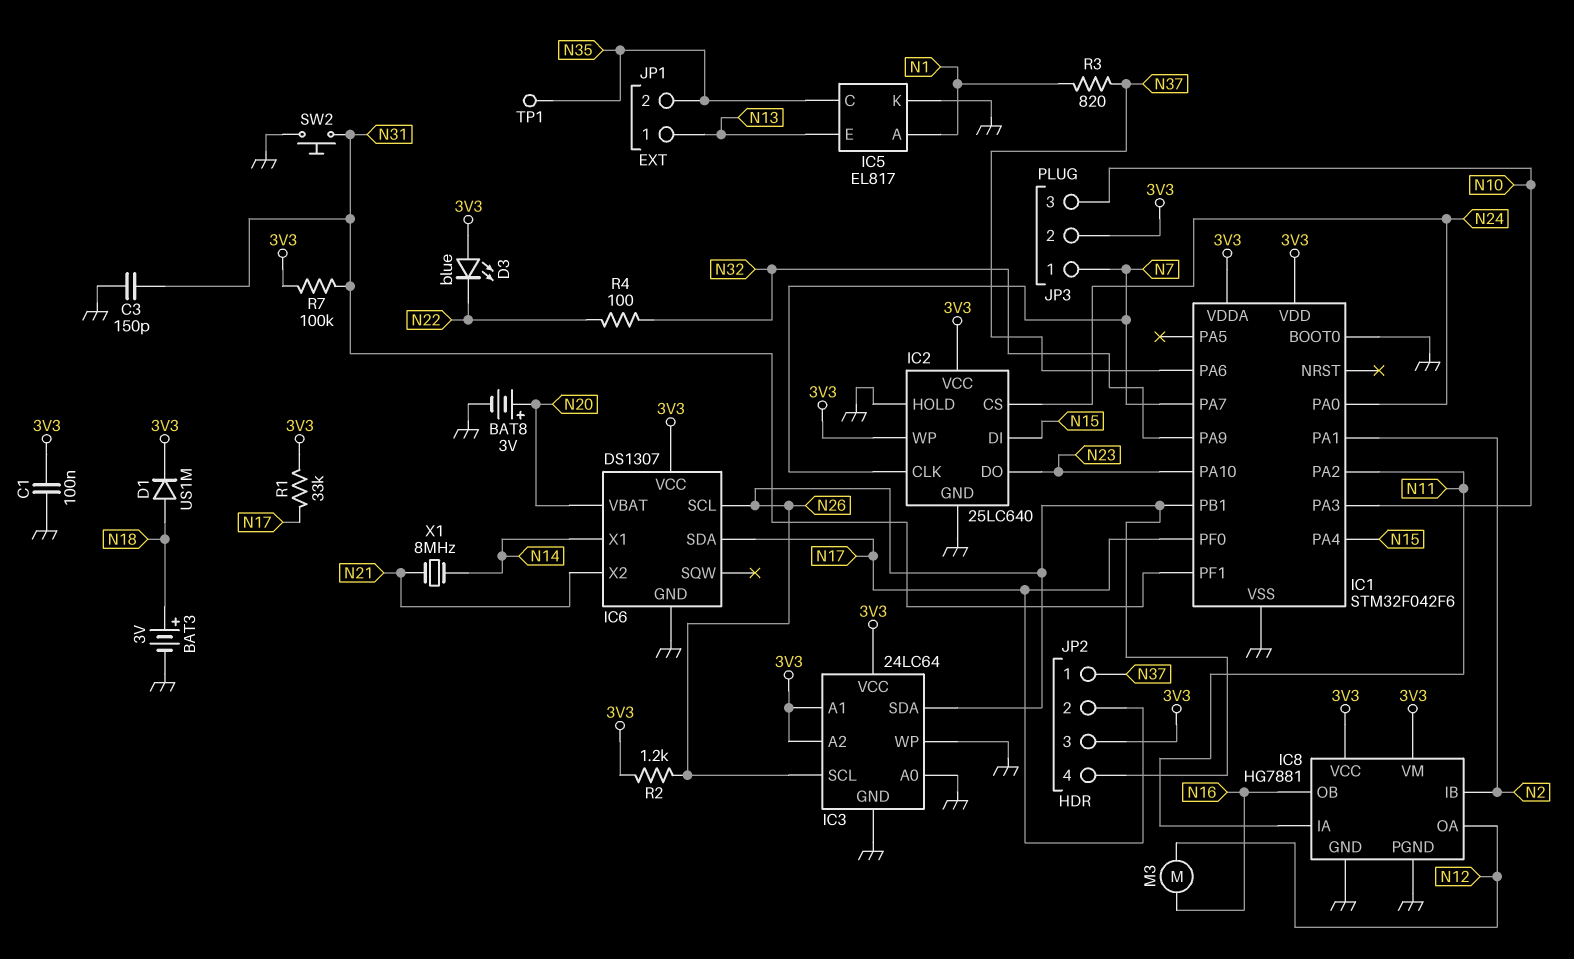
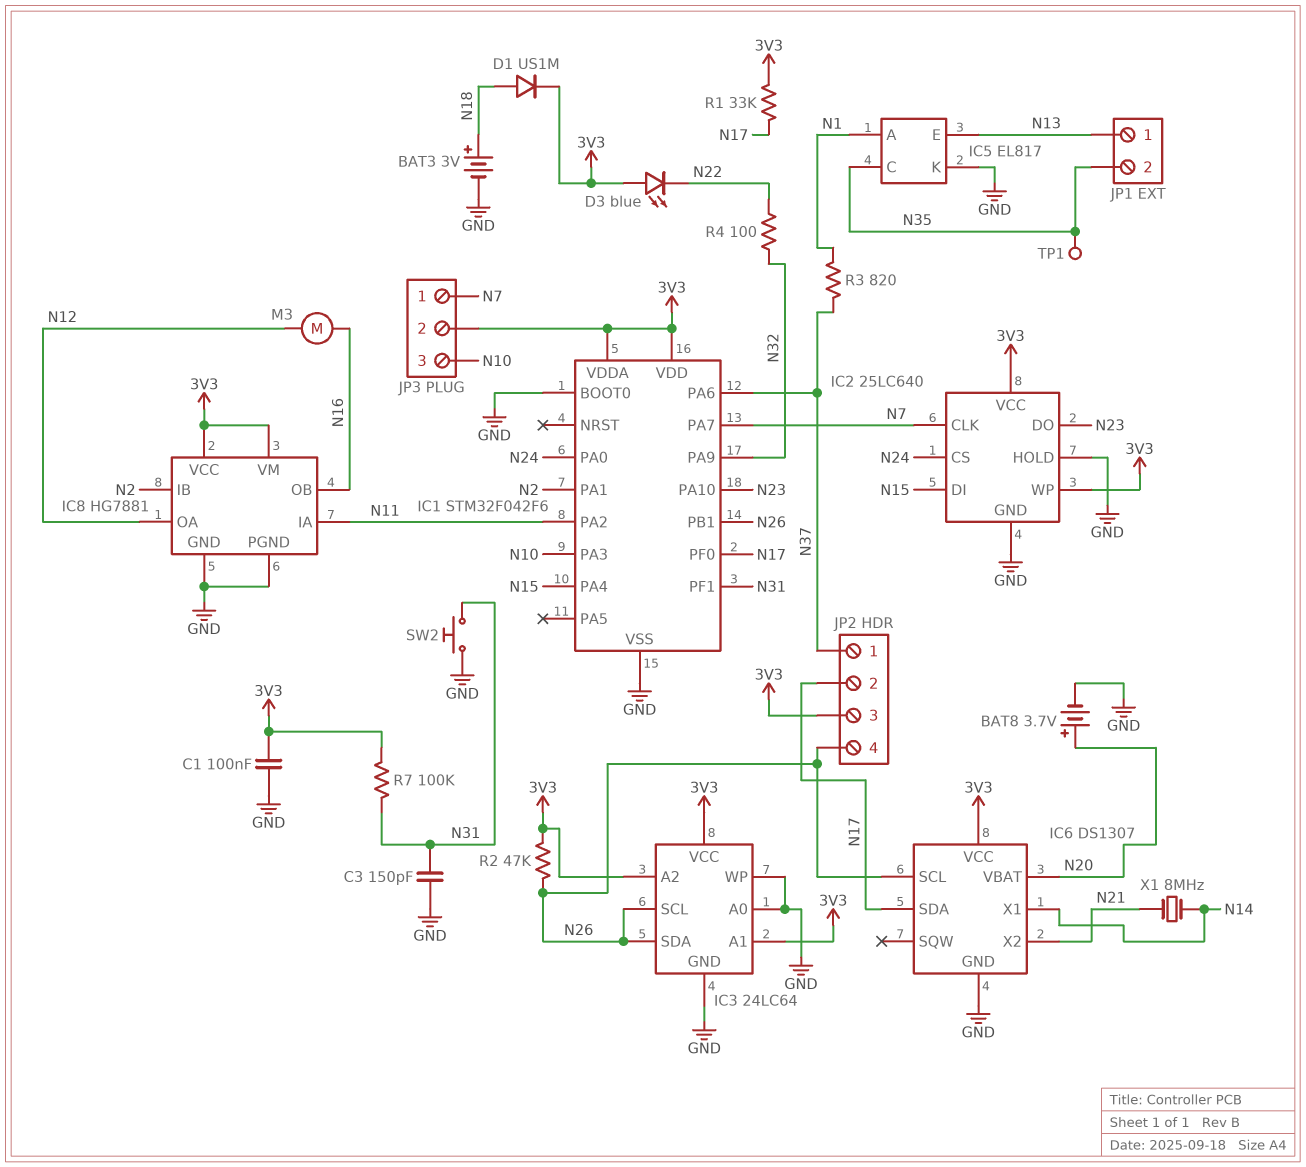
BAT8: 3V (plus N20, minus GND) -> 3.7V (plus N20, minus GND)
R2: 1.2k (3V3, N26) -> 47k (3V3, N26)

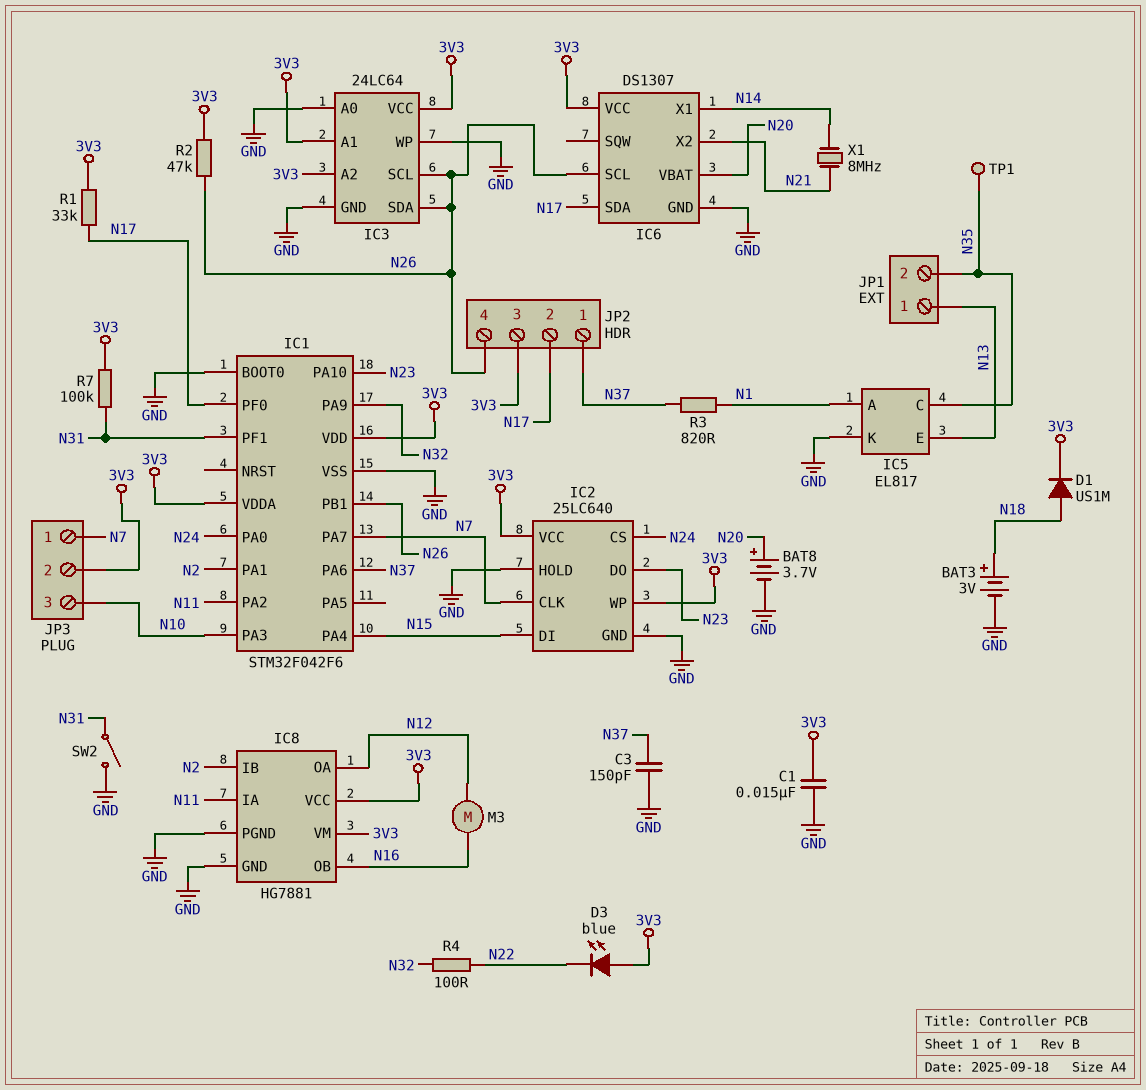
C1: 100nF (3V3, GND) -> 15nF (3V3, GND)
C3: 150pF (GND, N31) -> 150pF (GND, N37)
SW2: button (GND, N31) -> switch (GND, N31)

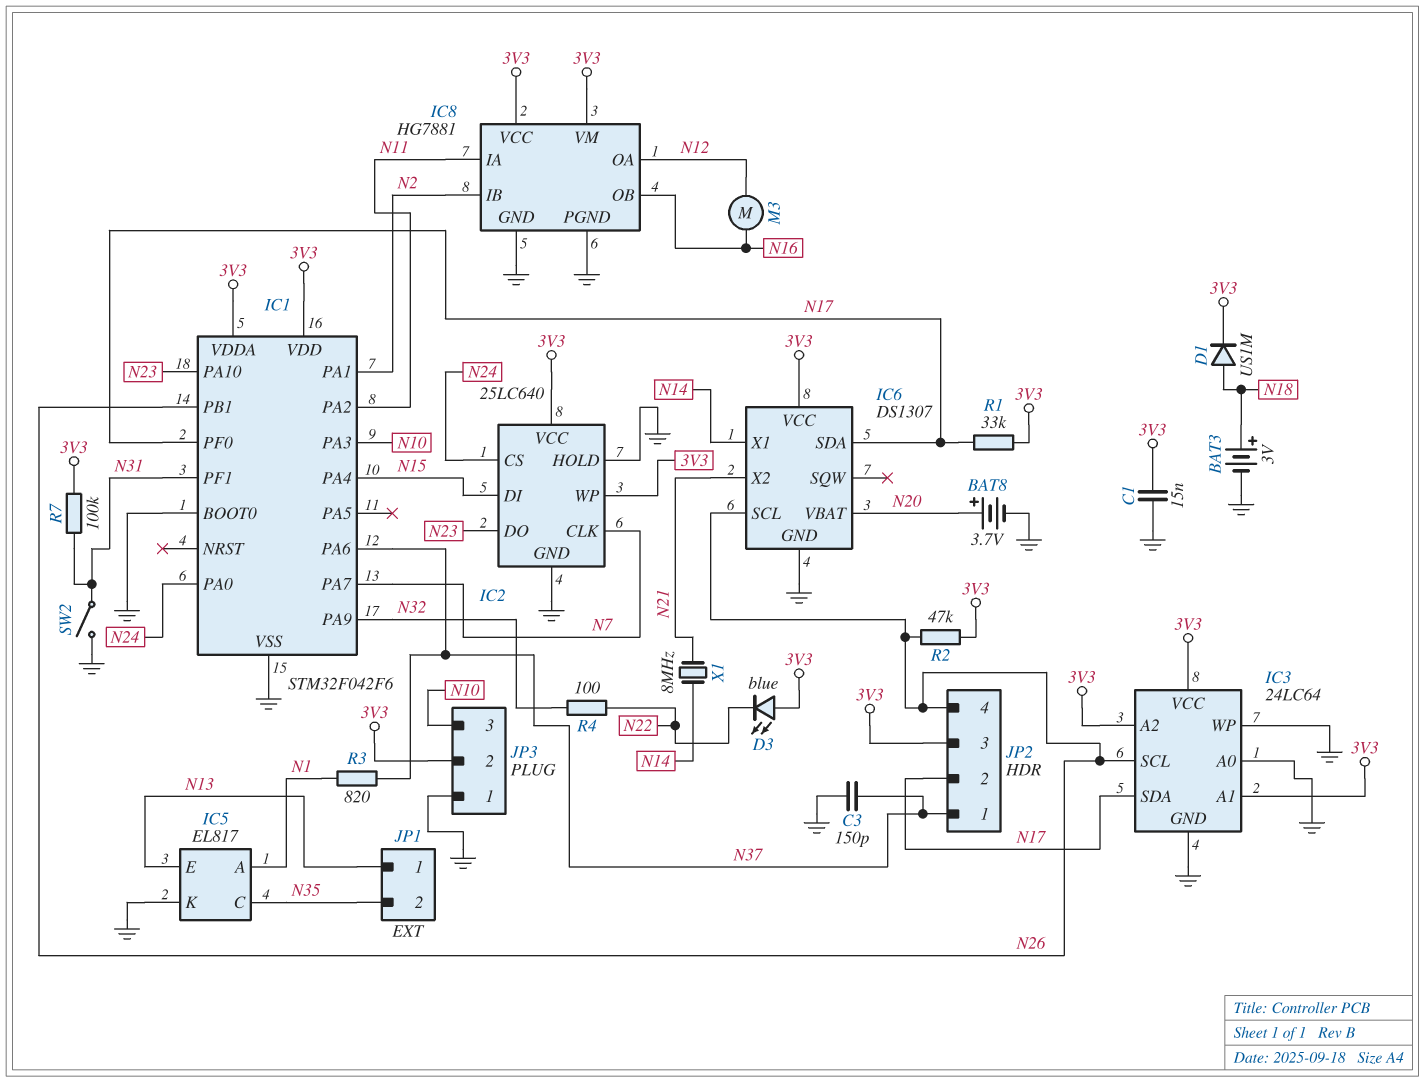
IC3 pin SDA: N26 -> N17
JP3 pin 1: N7 -> GND
TP1: test point (N35) -> none

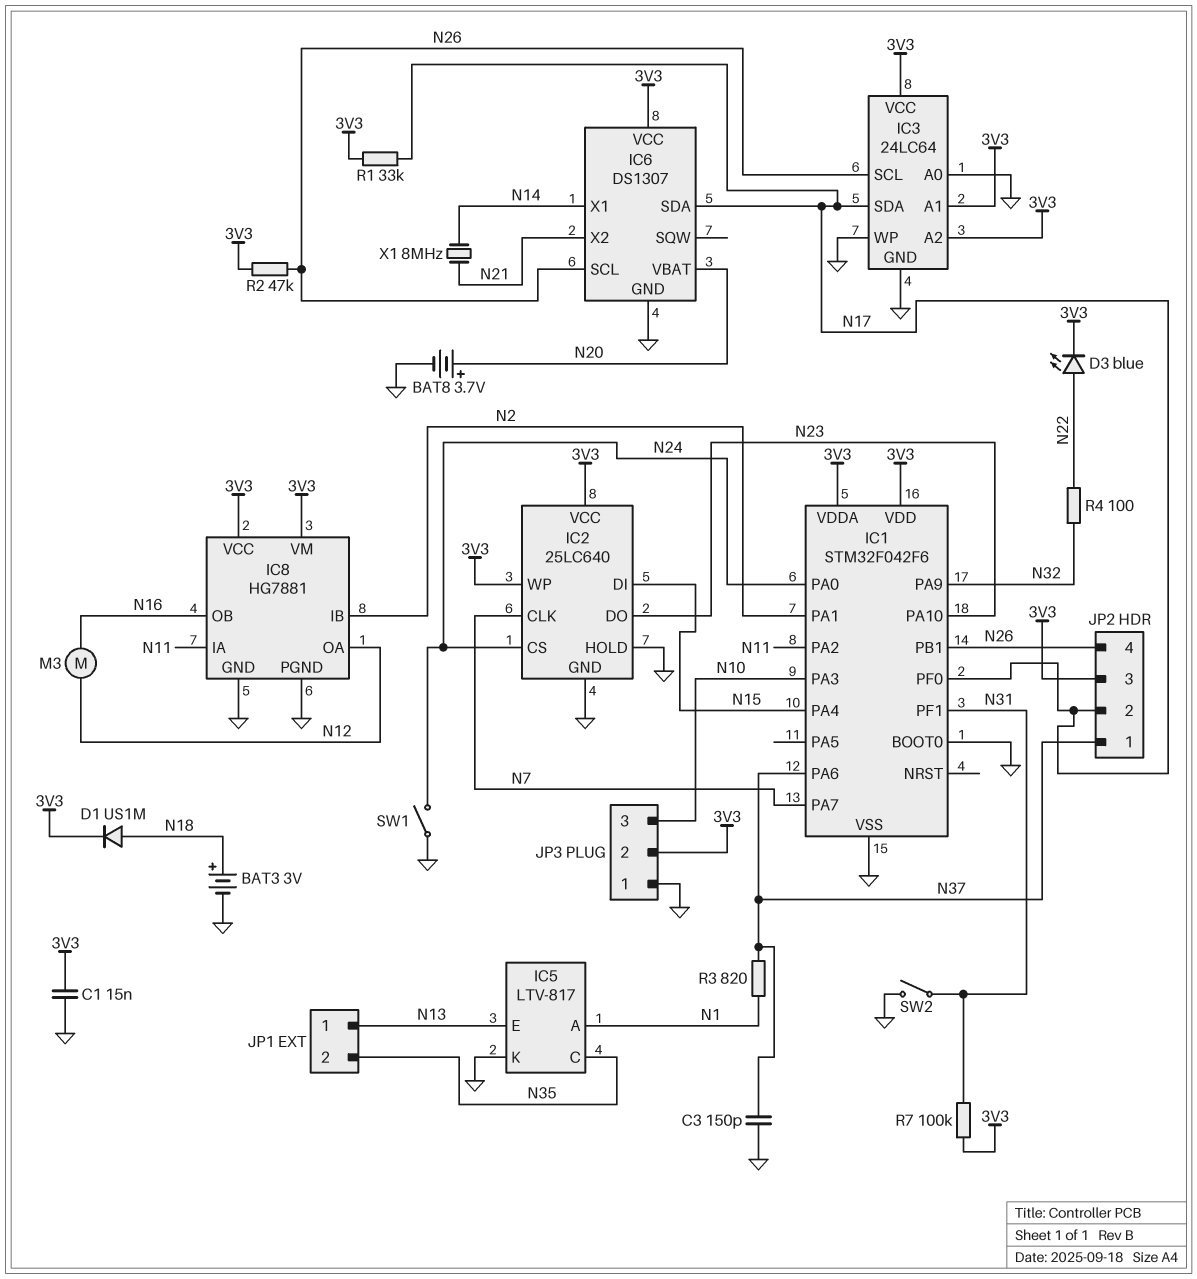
D3: LED blue (A 3V3, K N22) -> LED blue (A N22, K 3V3)
IC5: EL817 -> LTV-817
SW1: none -> switch (GND, N24)

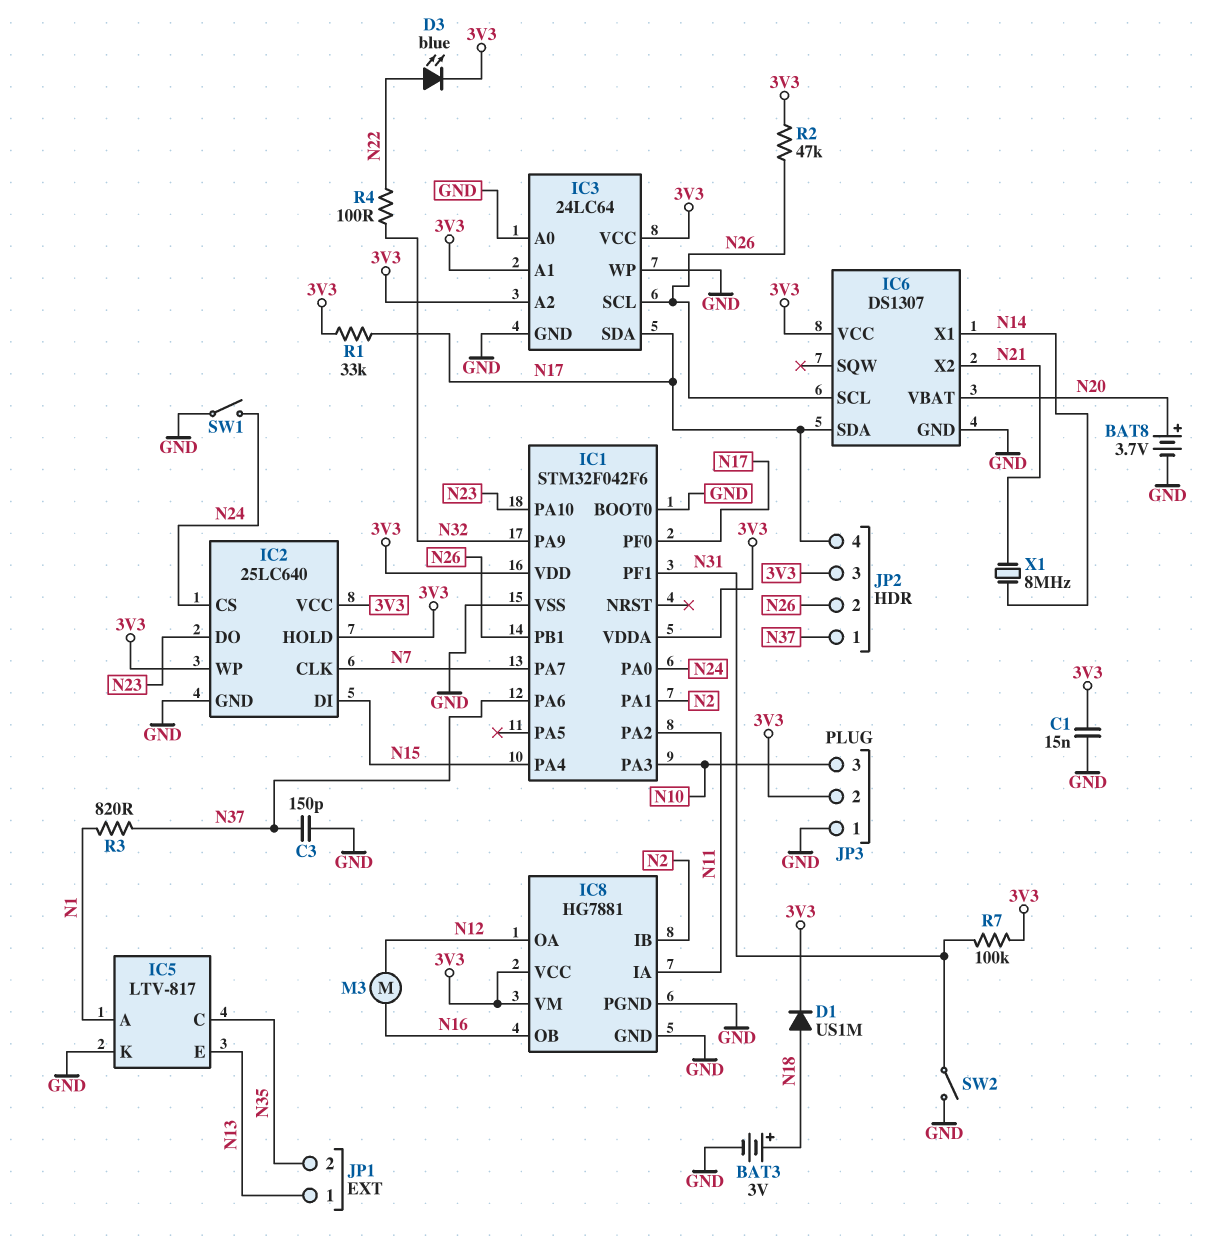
IC2 pin HOLD: GND -> 3V3
JP2 pin 2: N17 -> N26
JP2 pin 4: N26 -> N17

